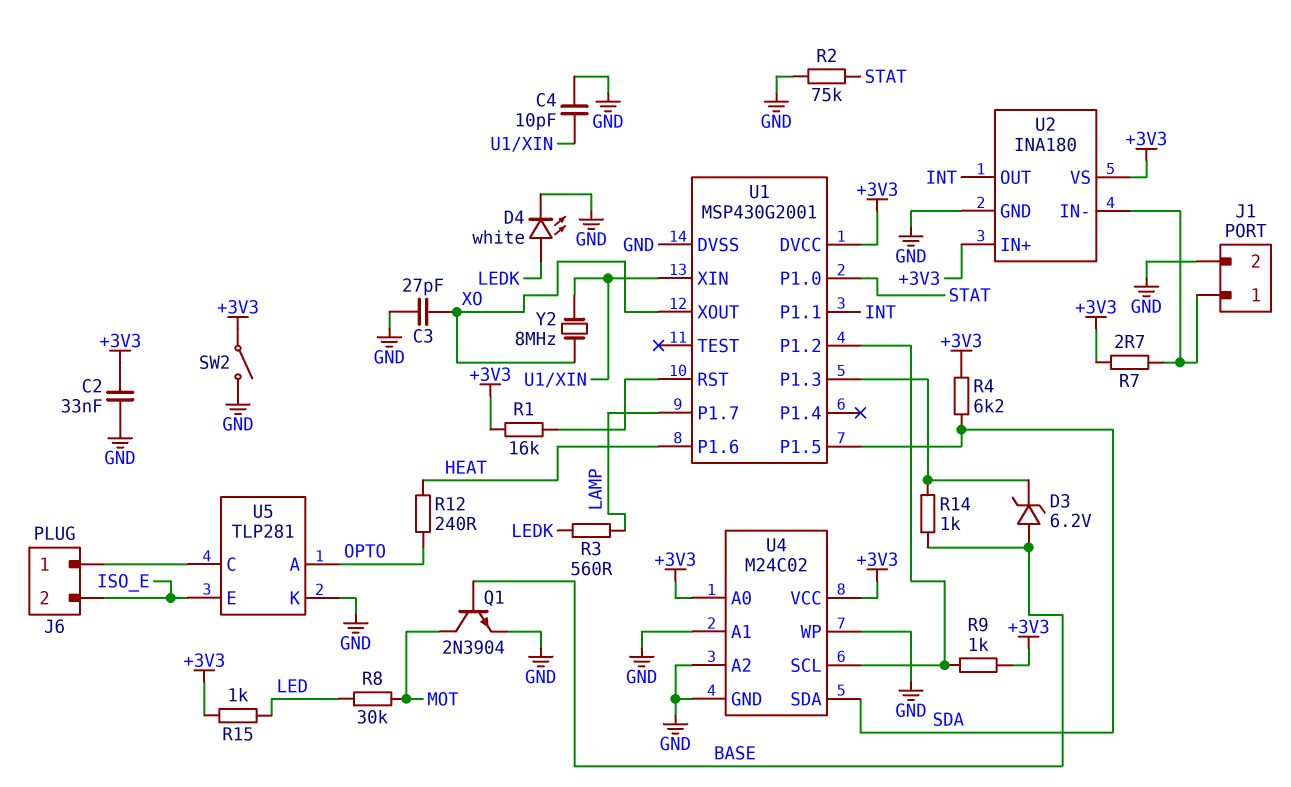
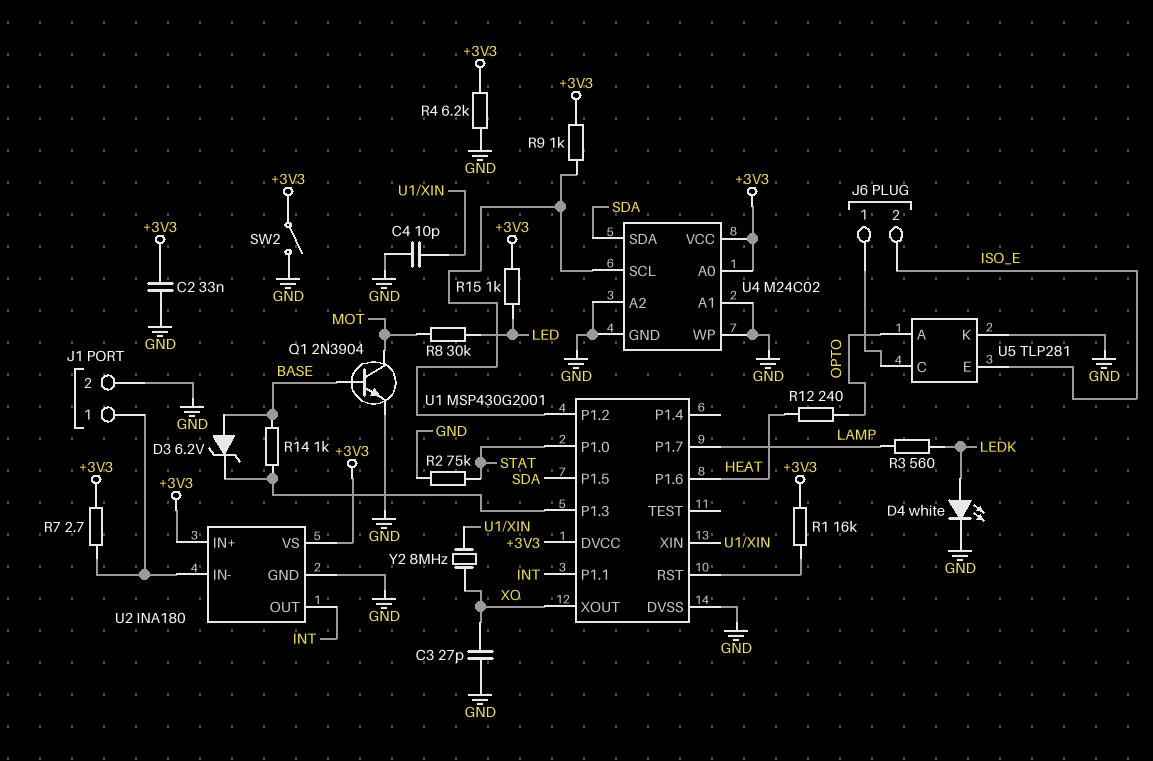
R4: 6.2k (+3V3, SDA) -> 6.2k (+3V3, GND)

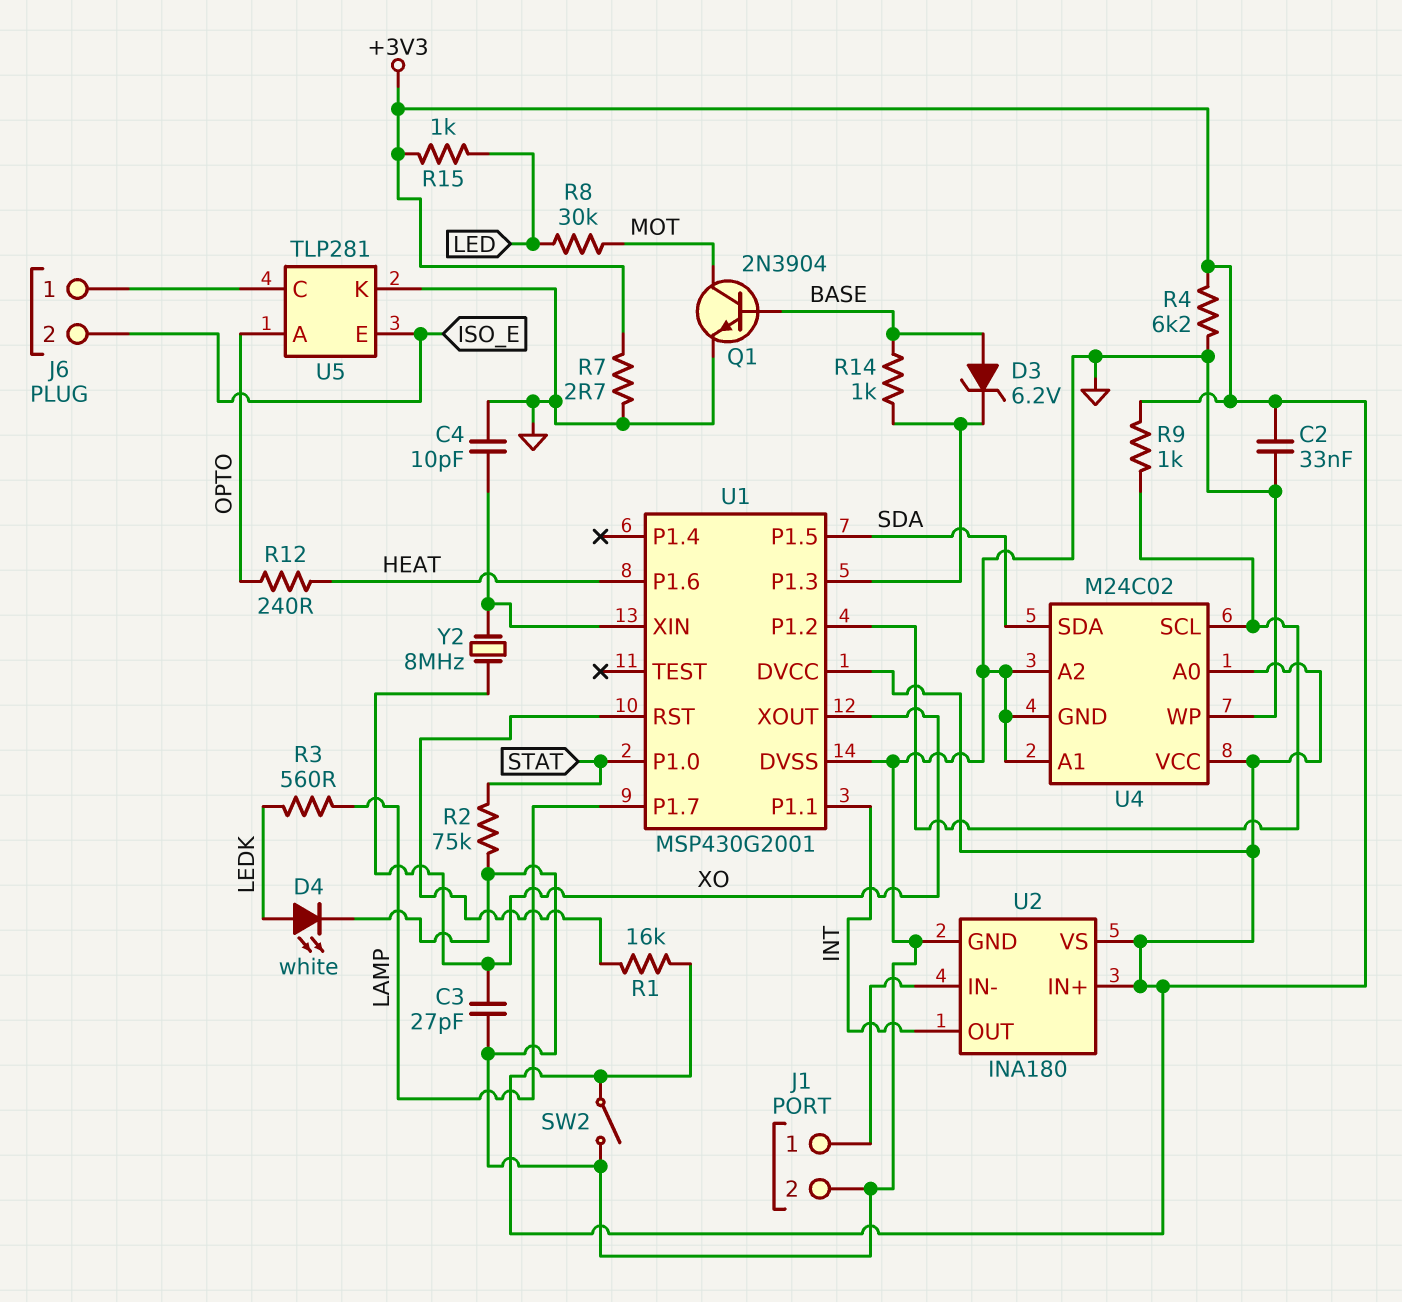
R7: 2.7 (+3V3, J1/1) -> 2.7 (+3V3, GND)

